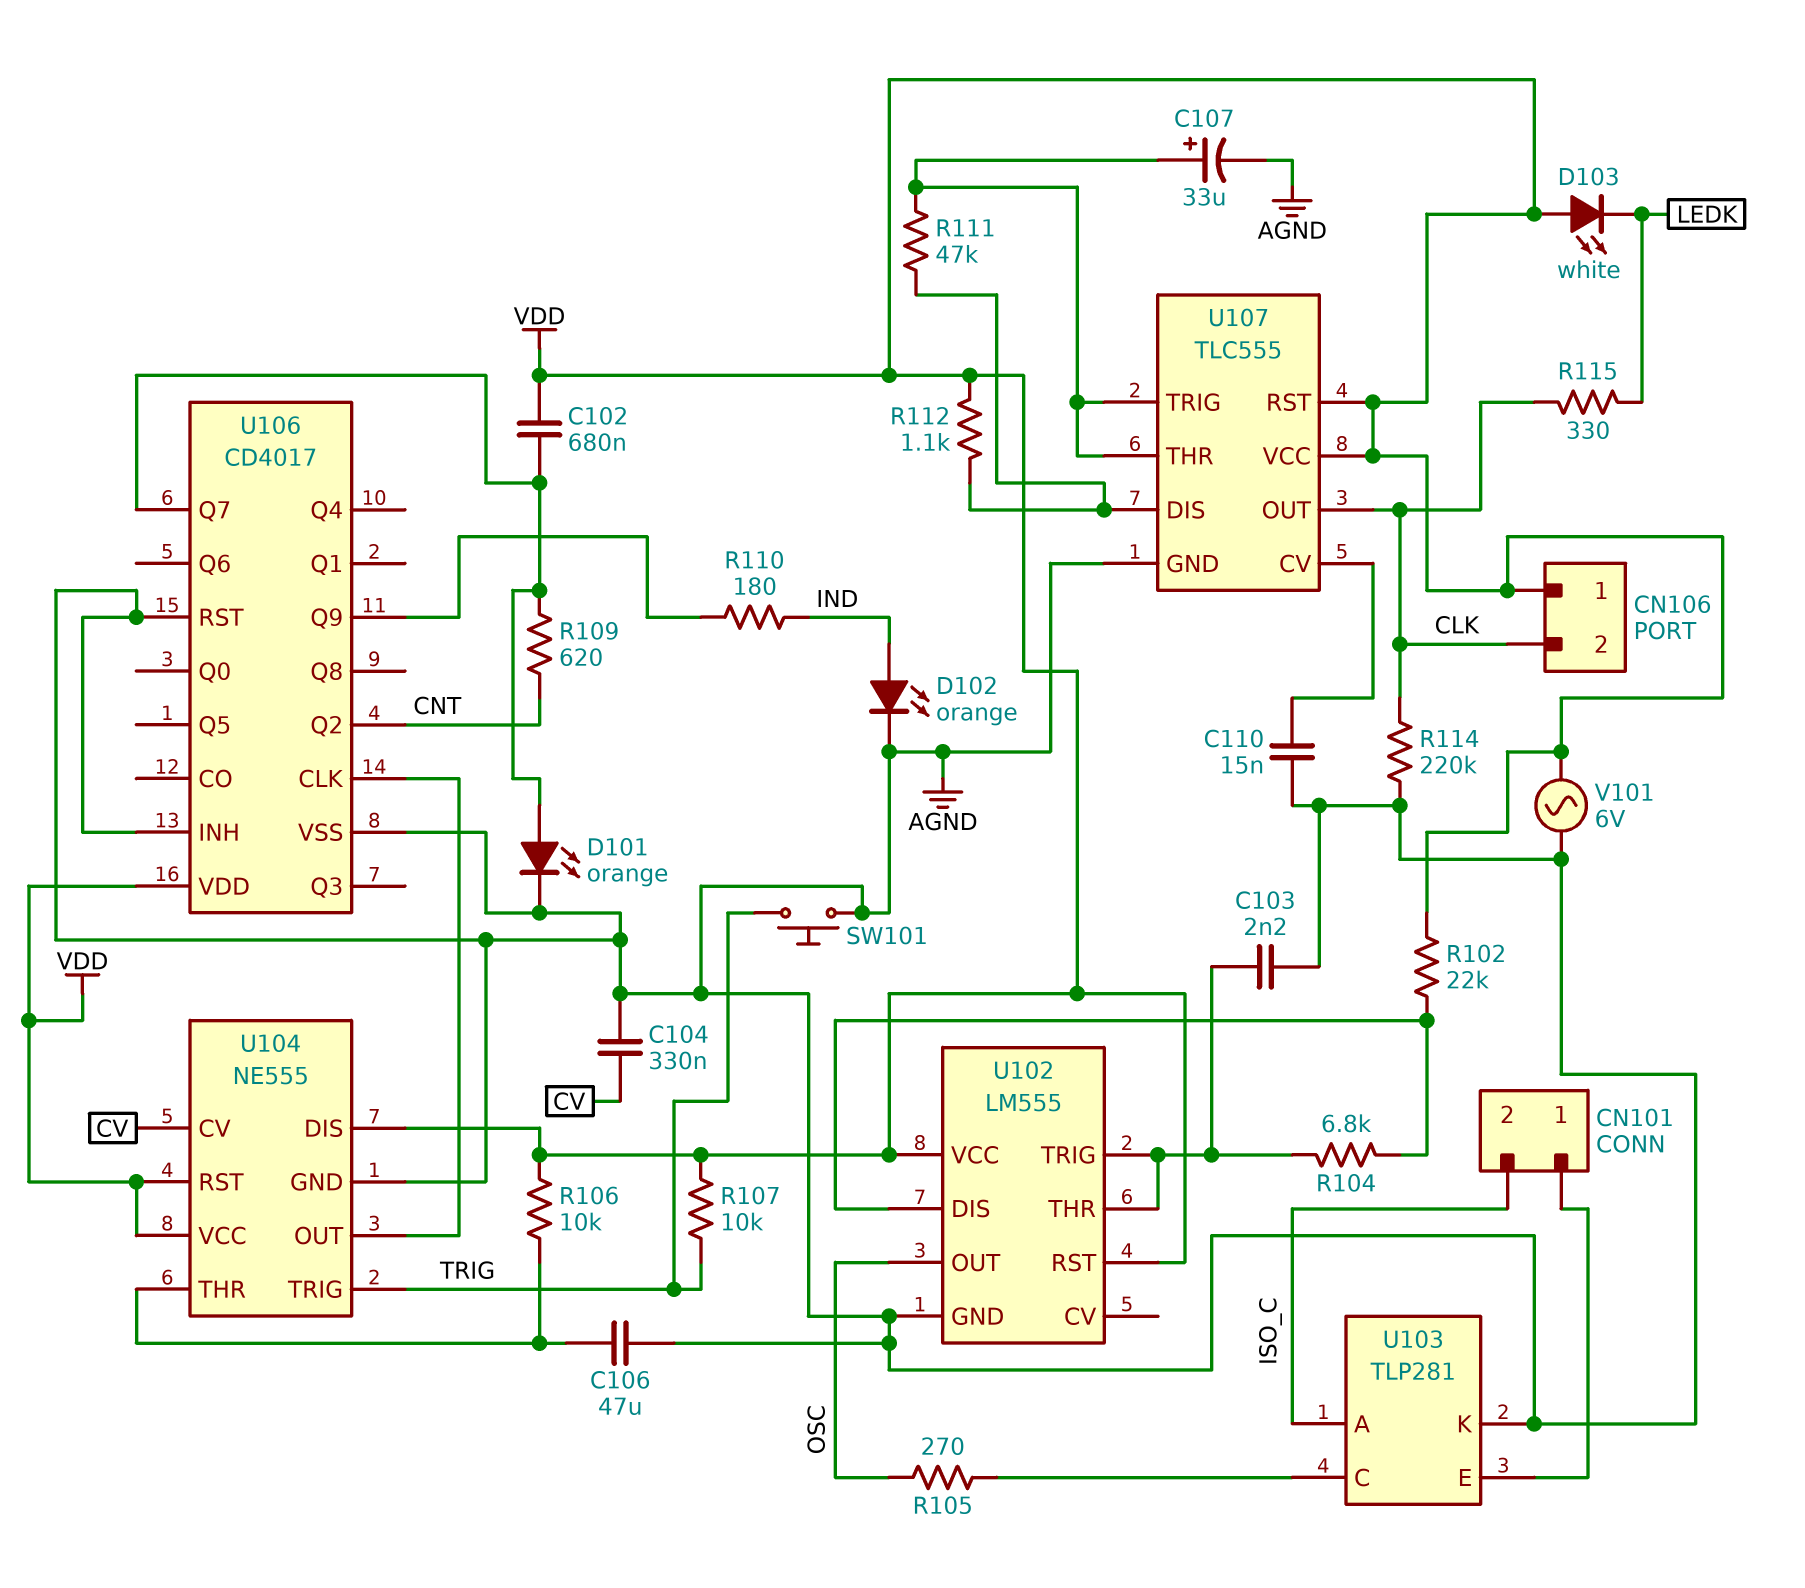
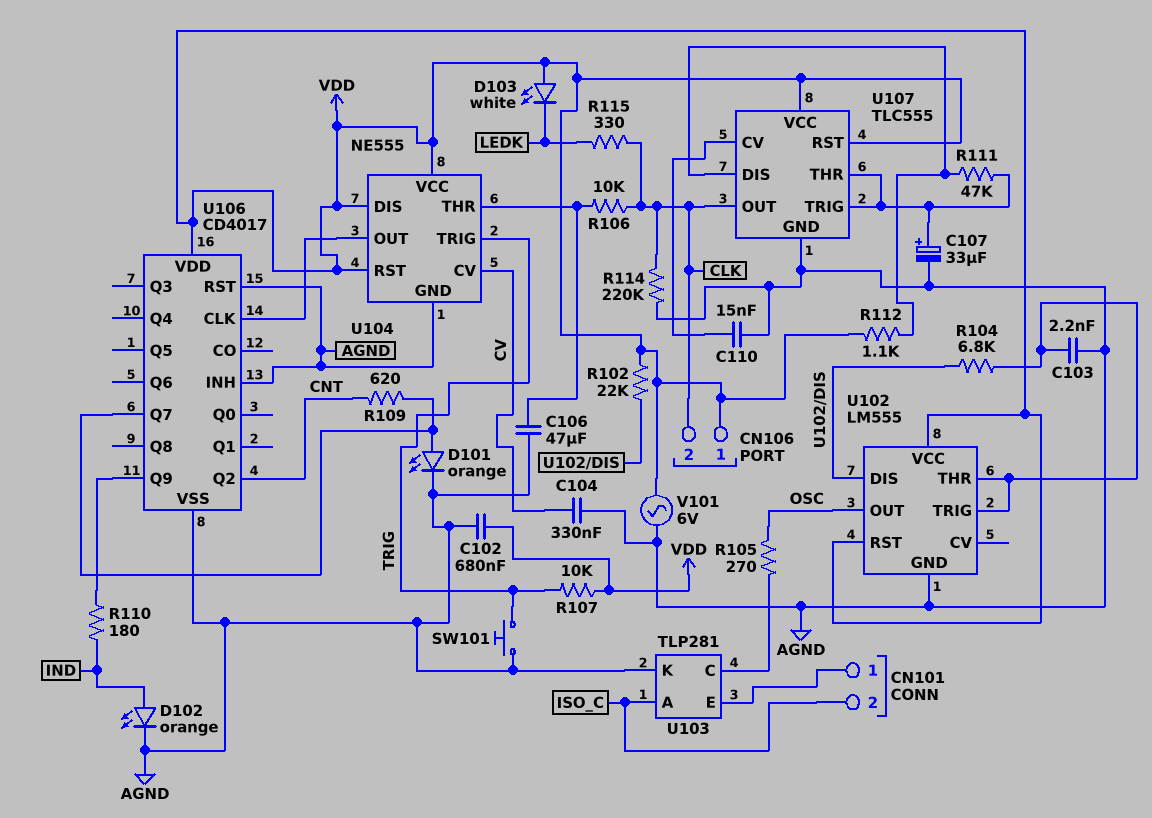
C102: 680nF (U106/Q7, VDD) -> 680nF (AGND, VDD)
R106: 10k (U104/THR, VDD) -> 10k (CLK, U104/THR)

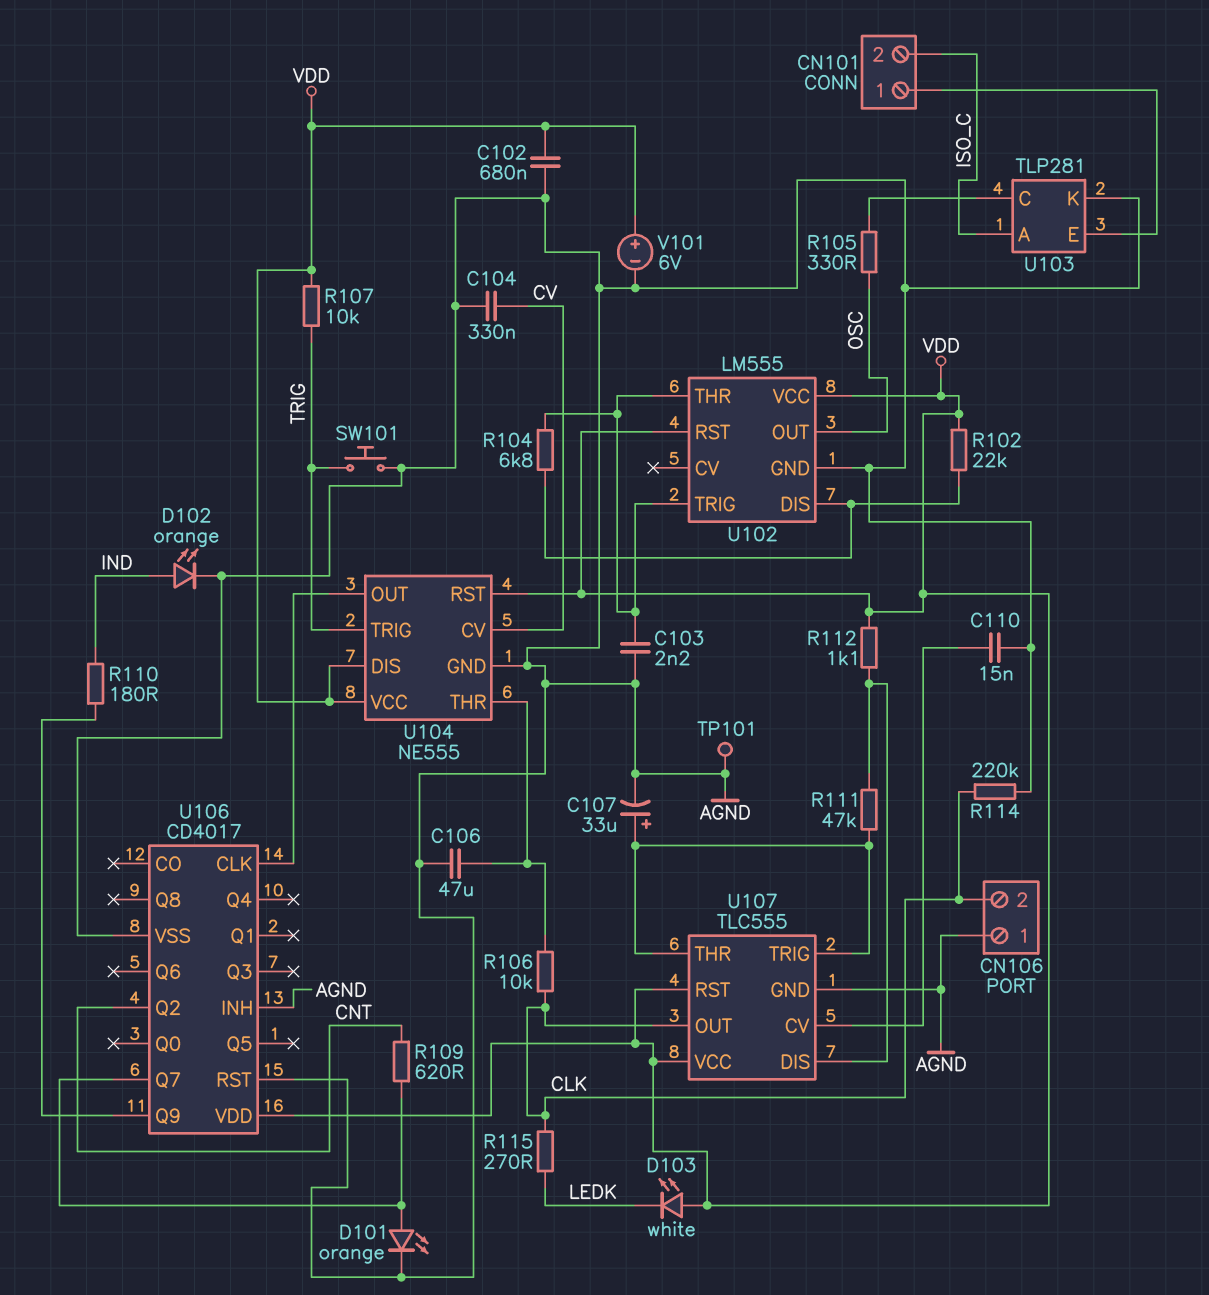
CN106 pin 1: VDD -> AGND
R105: 270 (OSC, U103/C) -> 330 (OSC, U103/C)
R115: 330 (CLK, LEDK) -> 270 (CLK, LEDK)
TP101: none -> test point (AGND)
V101: AC 6V (AGND, VDD) -> 6V (plus VDD, minus AGND)

